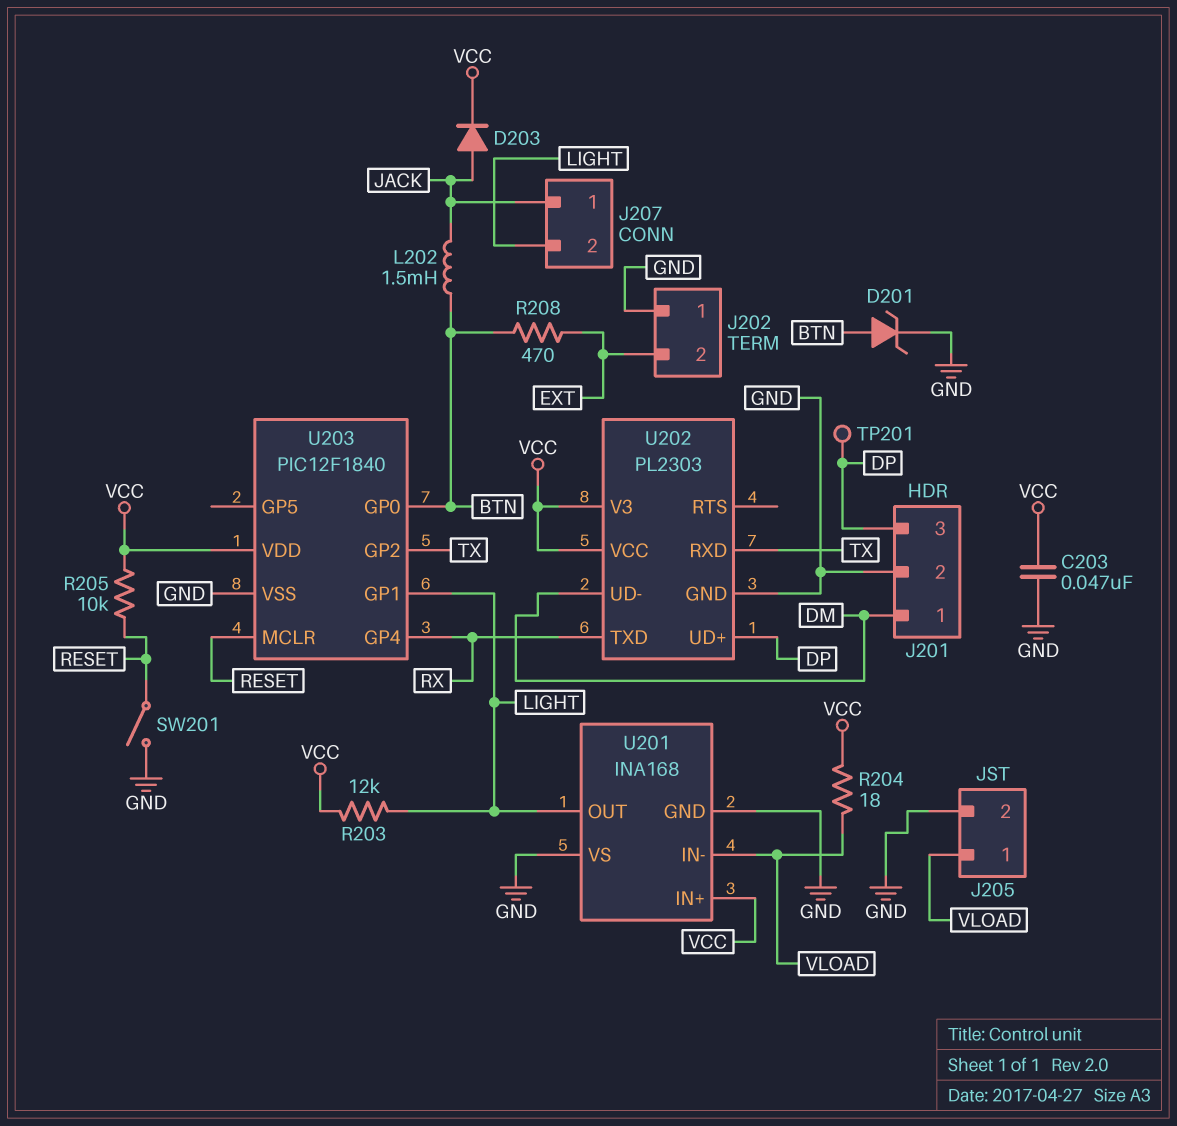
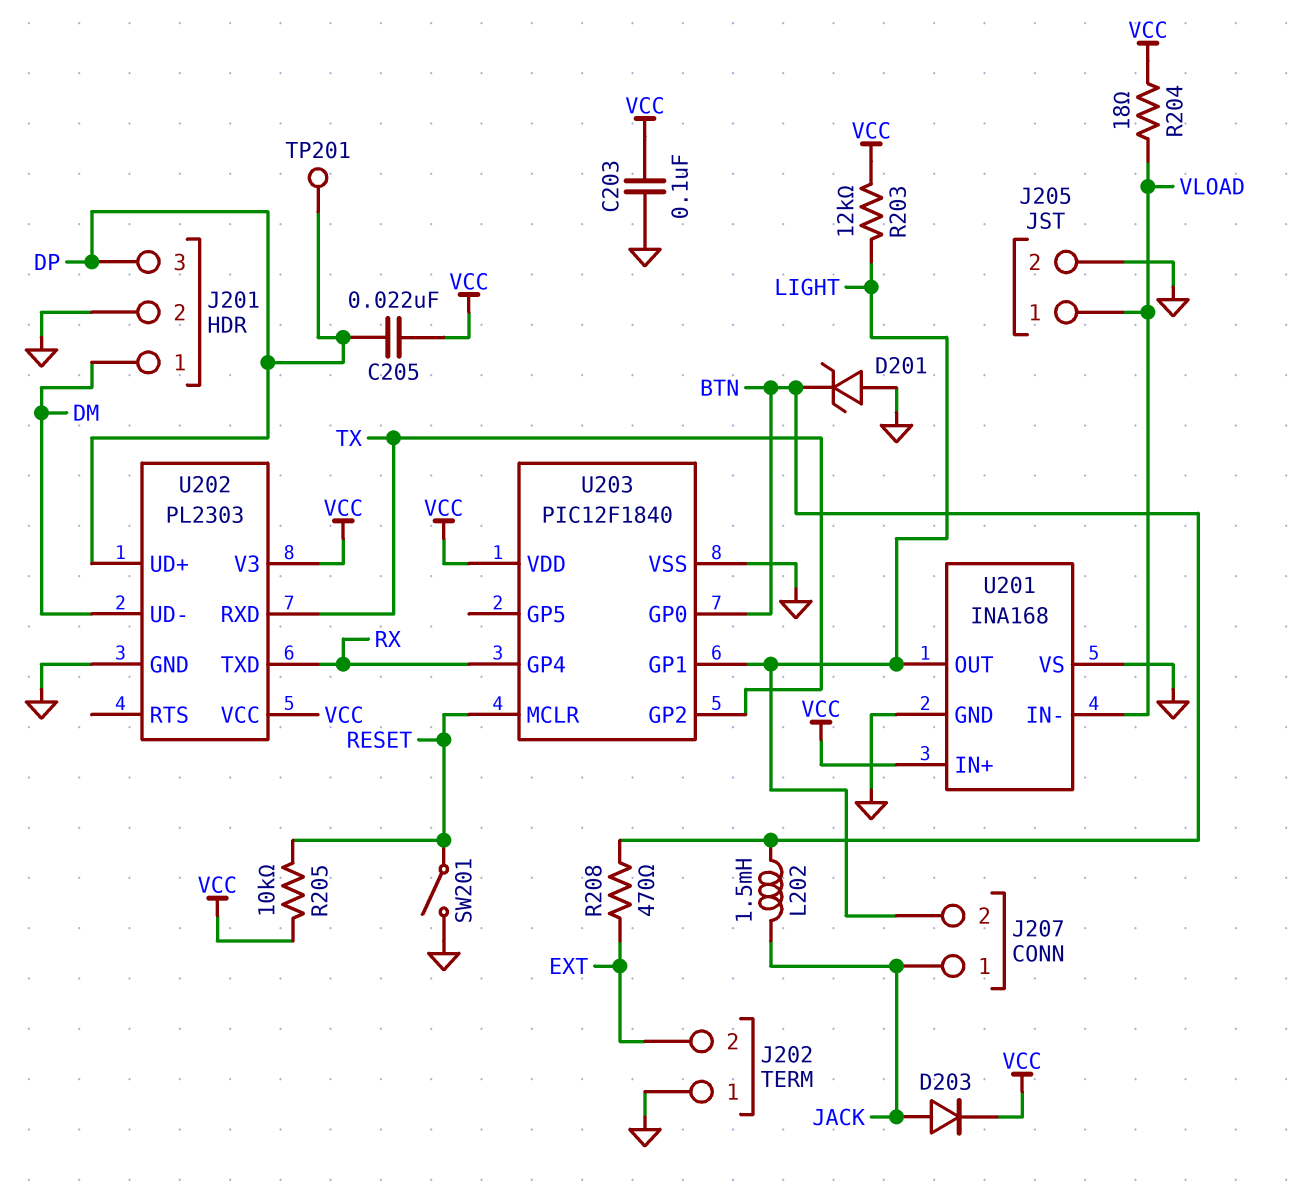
C203: 47nF (GND, VCC) -> 100nF (GND, VCC)
C205: none -> 22nF (DP, VCC)
D201: zener (A BTN, K GND) -> zener (A GND, K BTN)

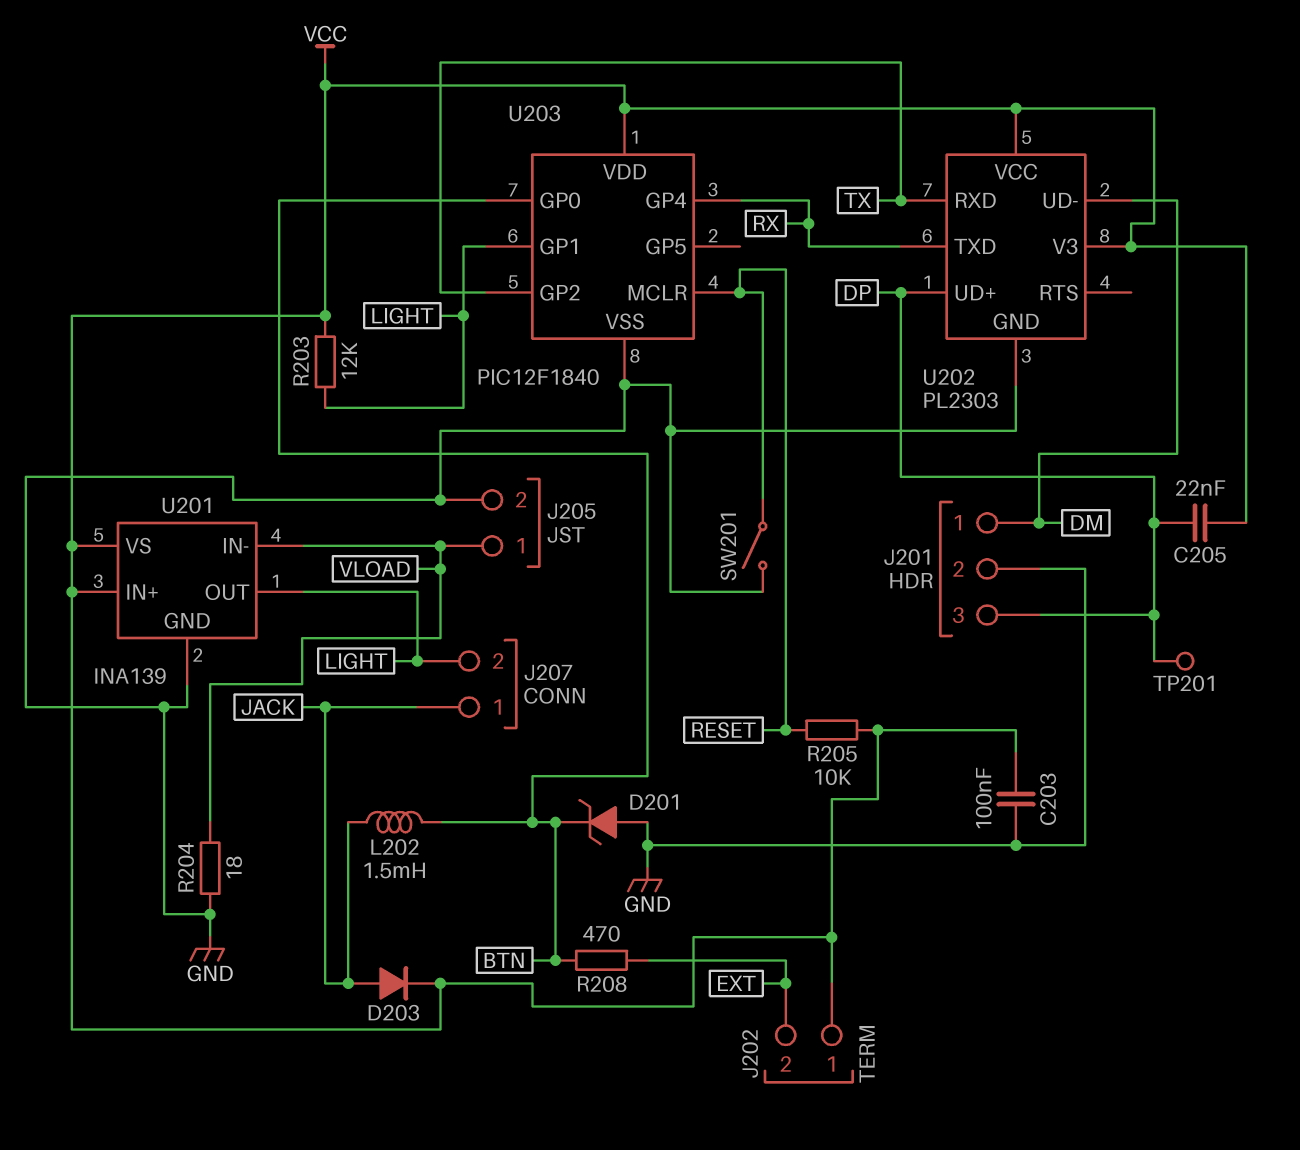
J202 pin 1: GND -> VCC
R204: 18 (VCC, VLOAD) -> 18 (GND, VLOAD)
U201: INA168 -> INA139
U201 pin VS: GND -> VCC

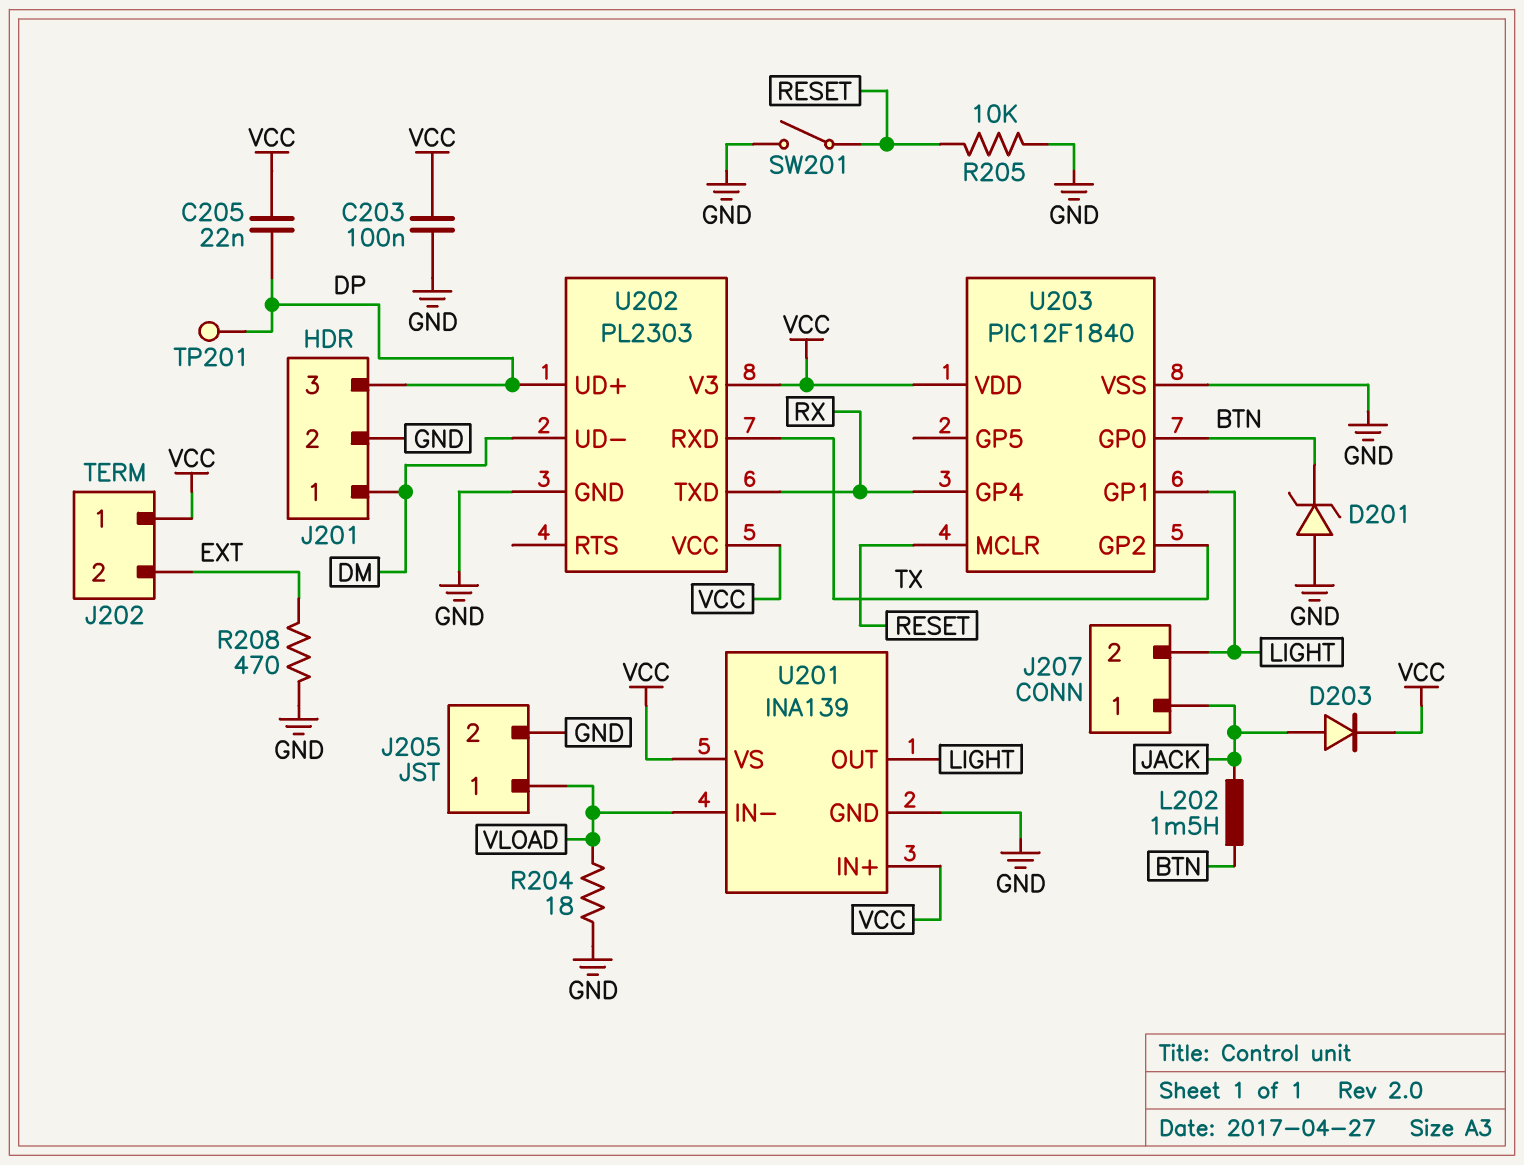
R203: 12k (LIGHT, VCC) -> none
R205: 10k (RESET, VCC) -> 10k (GND, RESET)
R208: 470 (BTN, EXT) -> 470 (EXT, GND)

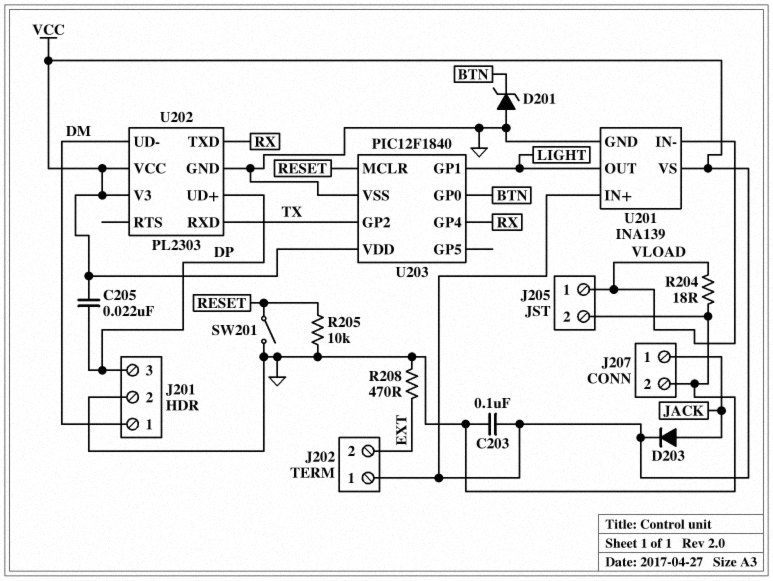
J207 pin 2: LIGHT -> GND
L202: 1.5mH (BTN, JACK) -> none
TP201: test point (DP) -> none

